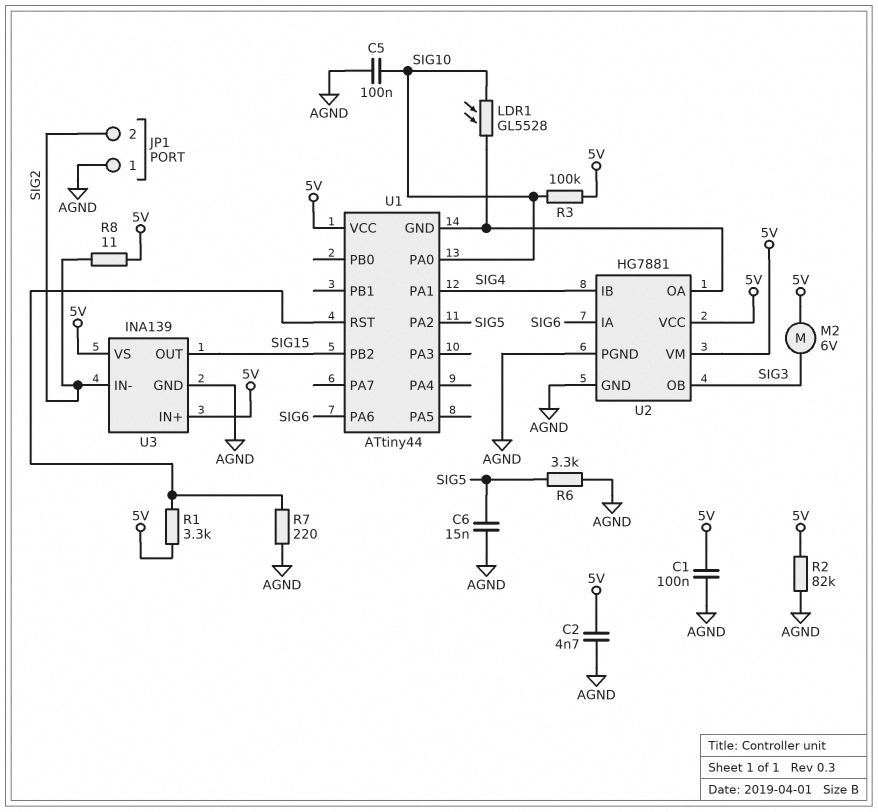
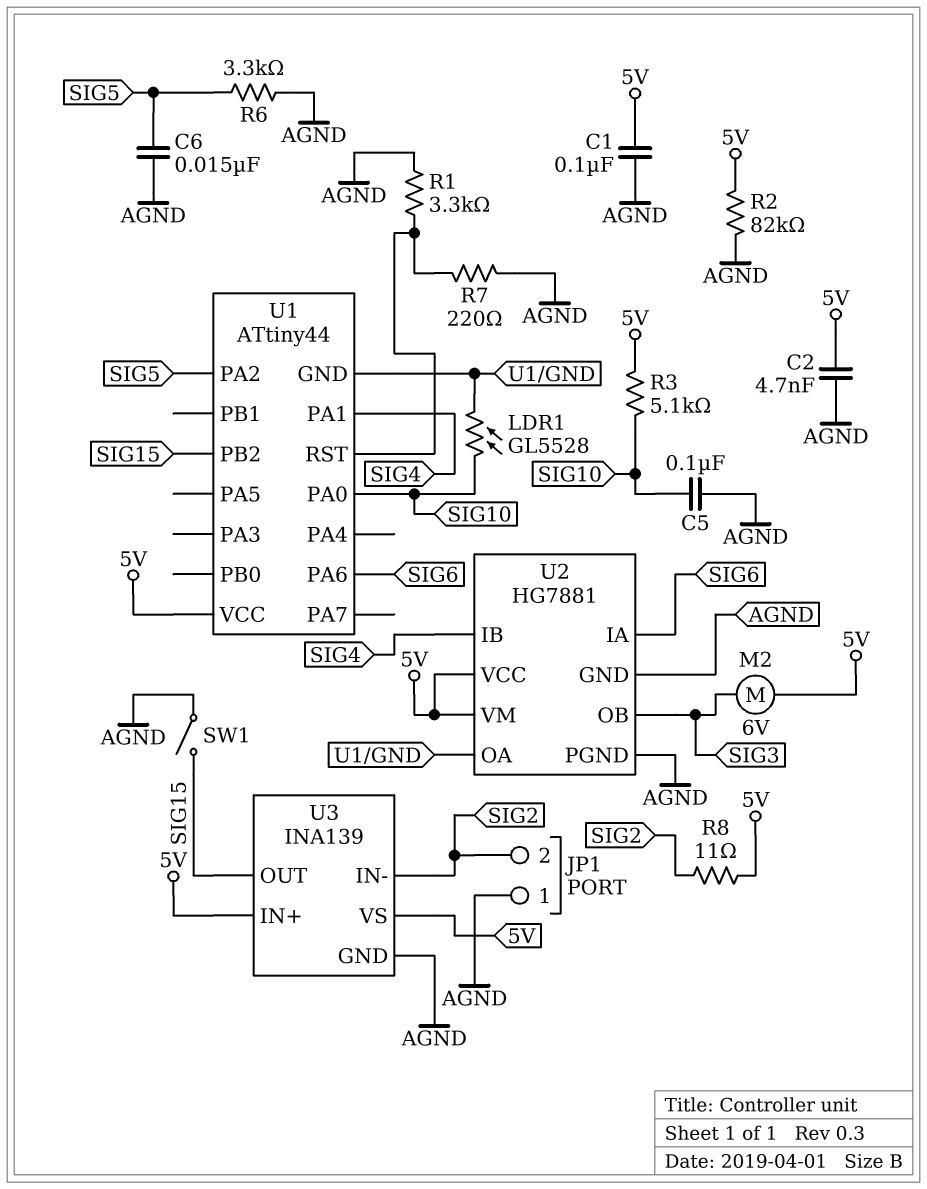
R1: 3.3k (5V, U1/RST) -> 3.3k (AGND, U1/RST)
R3: 100k (5V, SIG10) -> 5.1k (5V, SIG10)
SW1: none -> switch (AGND, SIG15)

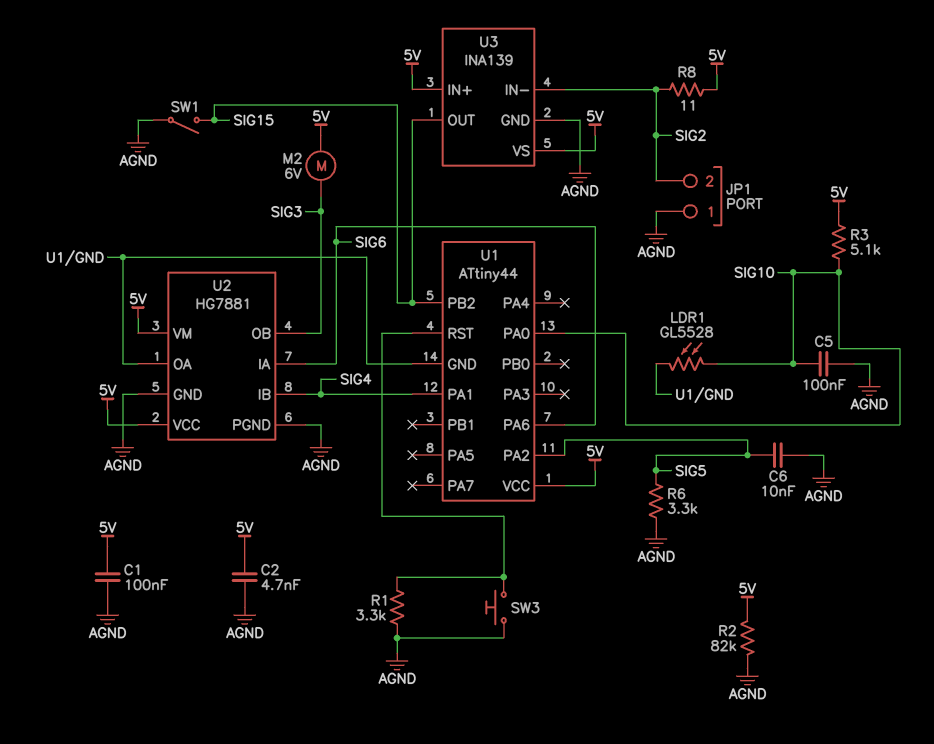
C6: 15nF (AGND, SIG5) -> 10nF (AGND, SIG5)
R7: 220 (AGND, U1/RST) -> none
SW3: none -> button (AGND, U1/RST)

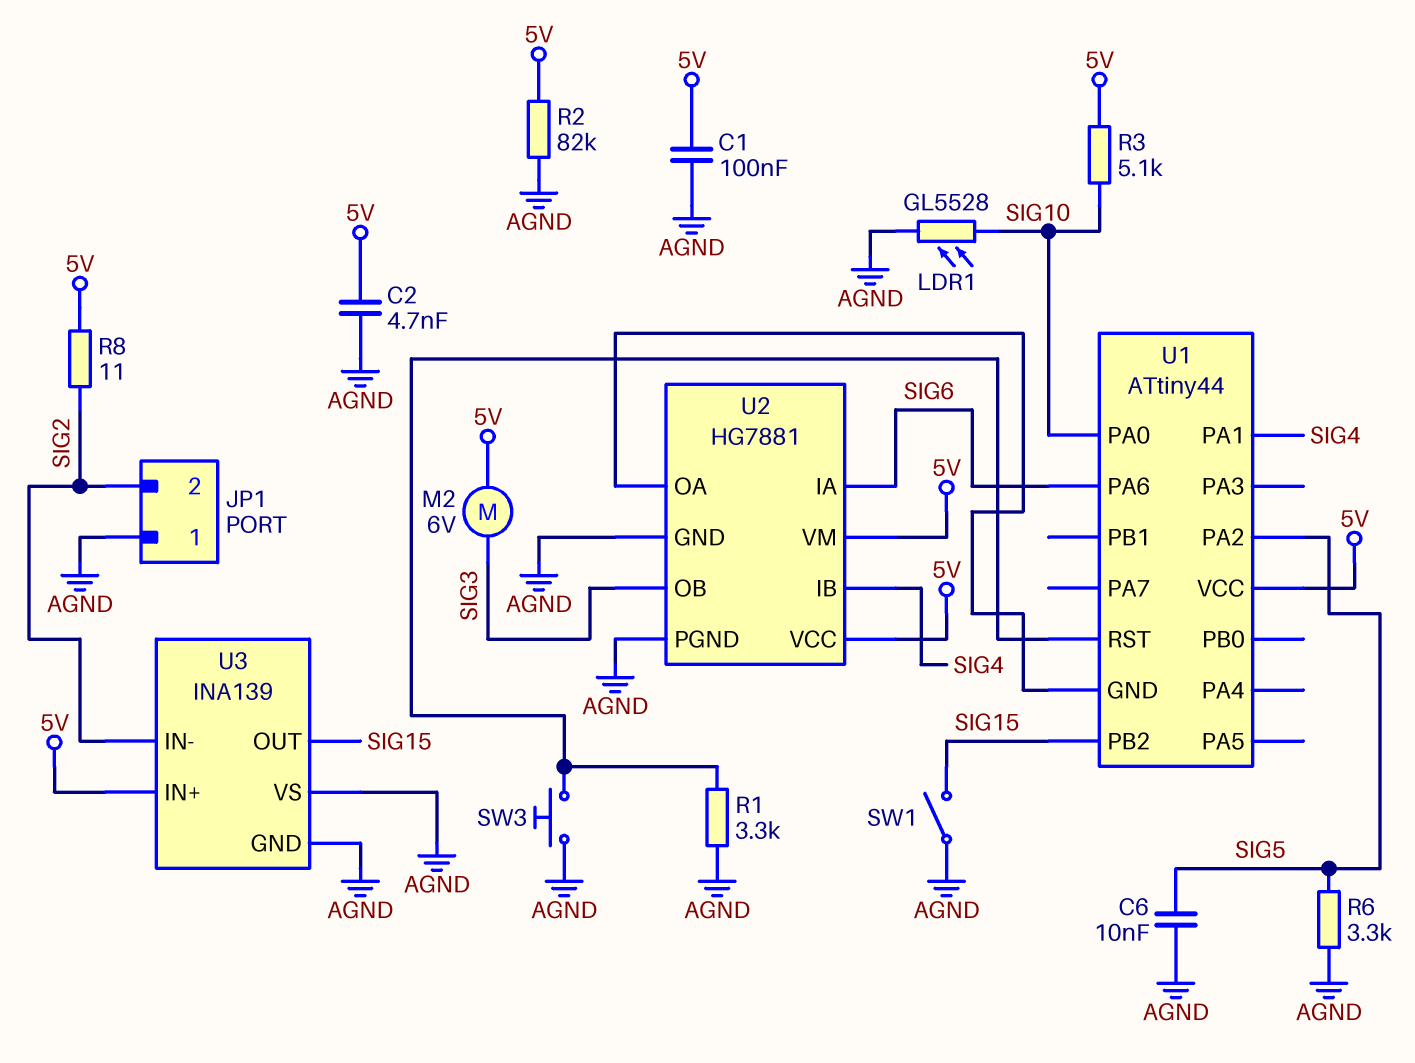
C5: 100nF (AGND, SIG10) -> none
LDR1: GL5528 (SIG10, U1/GND) -> GL5528 (AGND, SIG10)
U3 pin VS: 5V -> AGND

